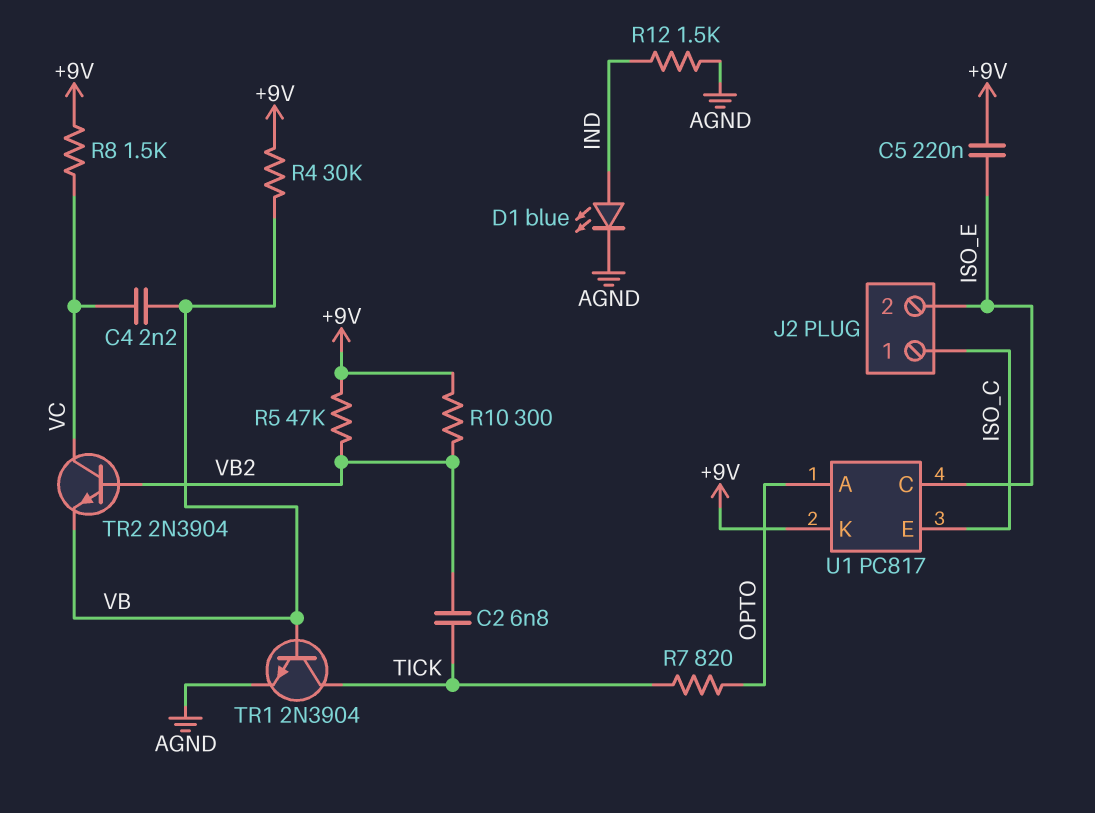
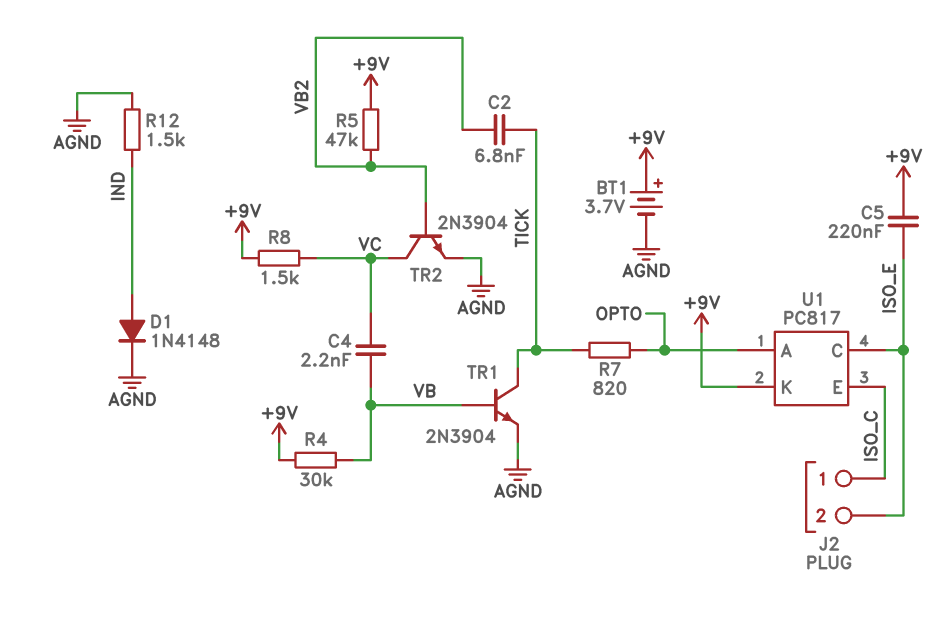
BT1: none -> 3.7V (plus +9V, minus AGND)
D1: LED blue (A IND, K AGND) -> diode 1N4148 (A IND, K AGND)
R10: 300 (+9V, VB2) -> none
TR2: NPN 2N3904 (B VB2, C VC, E VB) -> NPN 2N3904 (B VB2, C VC, E AGND)

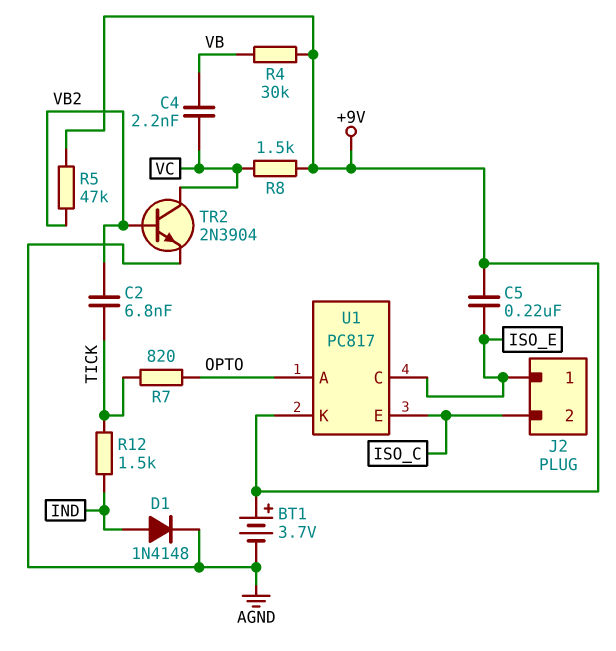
J2 pin 1: ISO_C -> ISO_E
J2 pin 2: ISO_E -> ISO_C
R12: 1.5k (AGND, IND) -> 1.5k (IND, TICK)
TR1: NPN 2N3904 (B VB, C TICK, E AGND) -> none

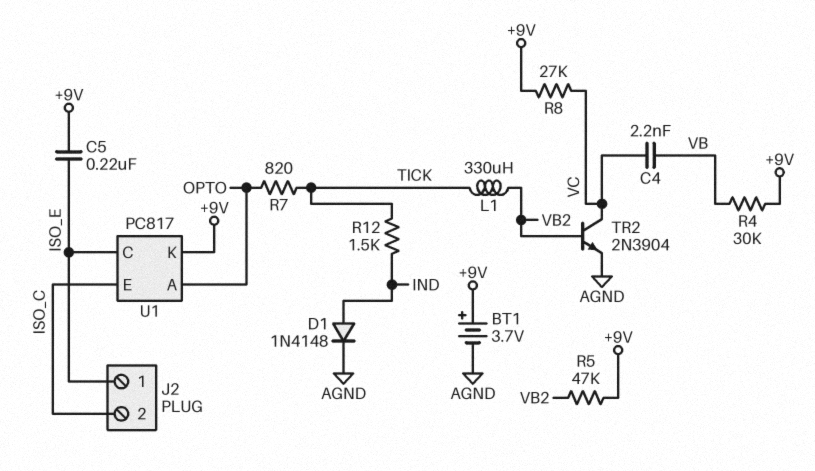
C2: 6.8nF (TICK, VB2) -> none
L1: none -> 330uH (TICK, VB2)
R8: 1.5k (+9V, VC) -> 27k (+9V, VC)

